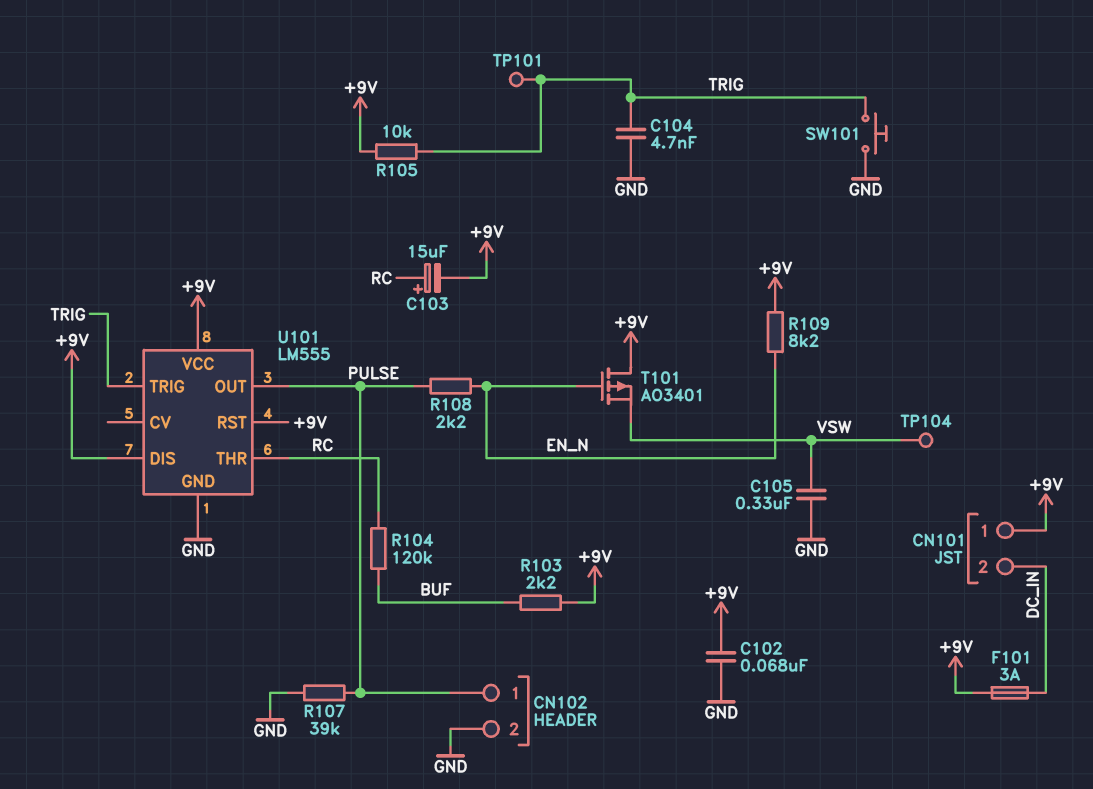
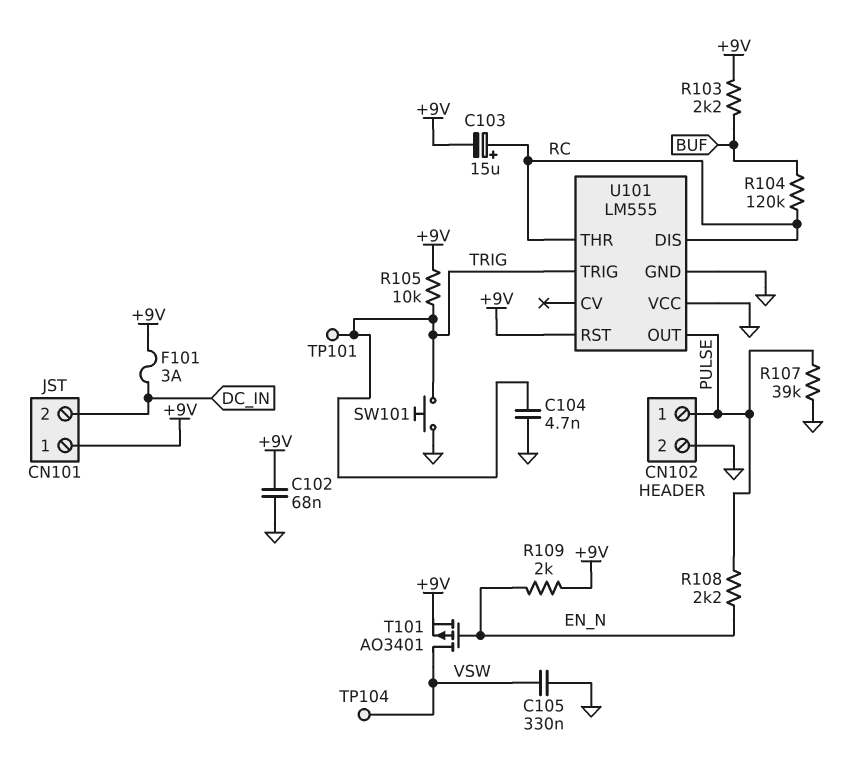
R109: 8.2k (+9V, EN_N) -> 2k (+9V, EN_N)
T101: PMOS AO3401 (G EN_N, D +9V, S VSW) -> PMOS AO3401 (G EN_N, D VSW, S +9V)
U101 pin DIS: +9V -> RC
U101 pin VCC: +9V -> GND

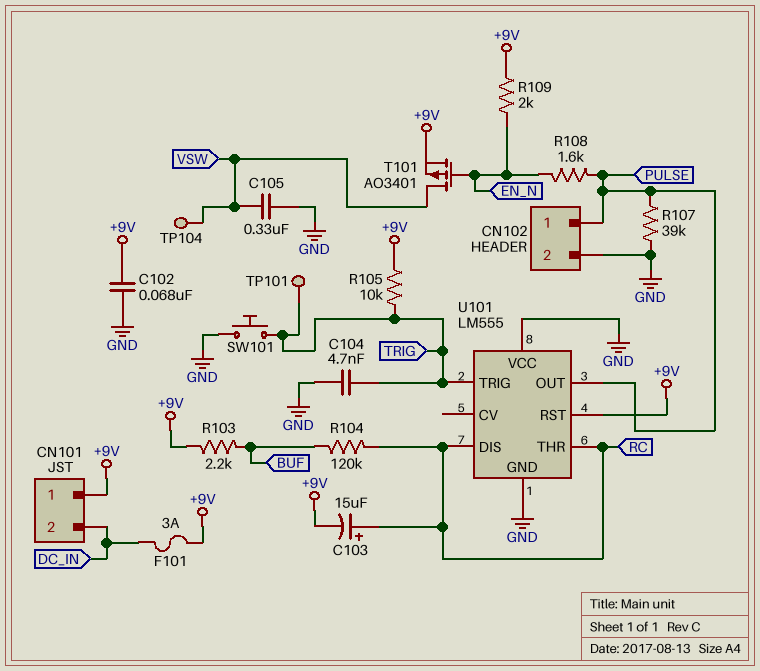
R108: 2.2k (EN_N, PULSE) -> 1.6k (EN_N, PULSE)

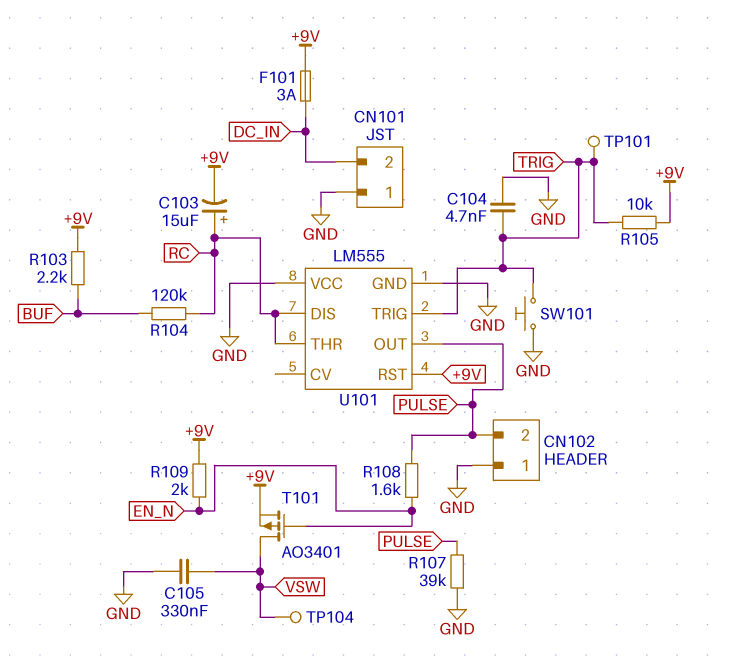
C102: 68nF (+9V, GND) -> none
CN101 pin 1: +9V -> GND
CN102 pin 1: PULSE -> GND
CN102 pin 2: GND -> PULSE

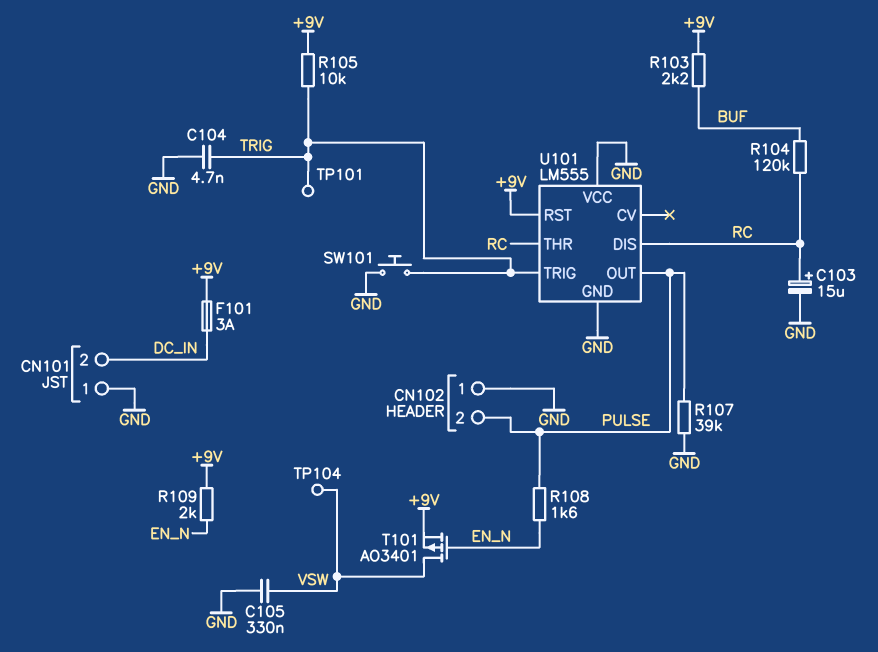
C103: 15uF (plus RC, minus +9V) -> 15uF (plus RC, minus GND)

